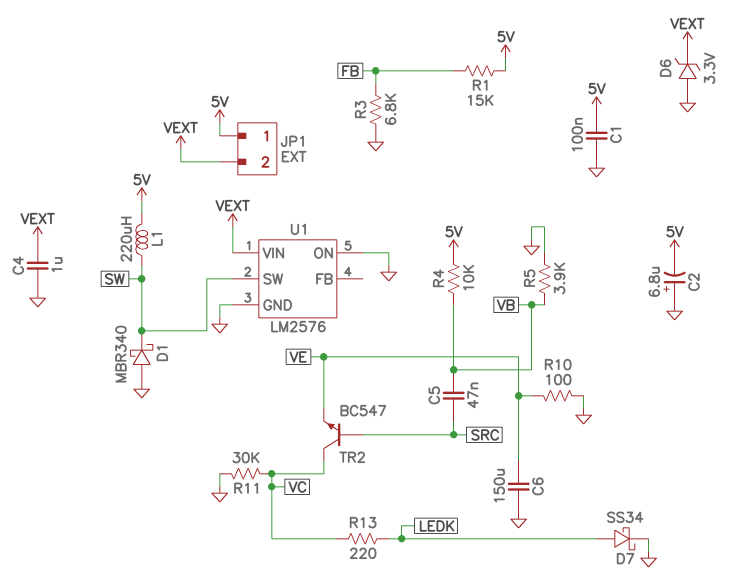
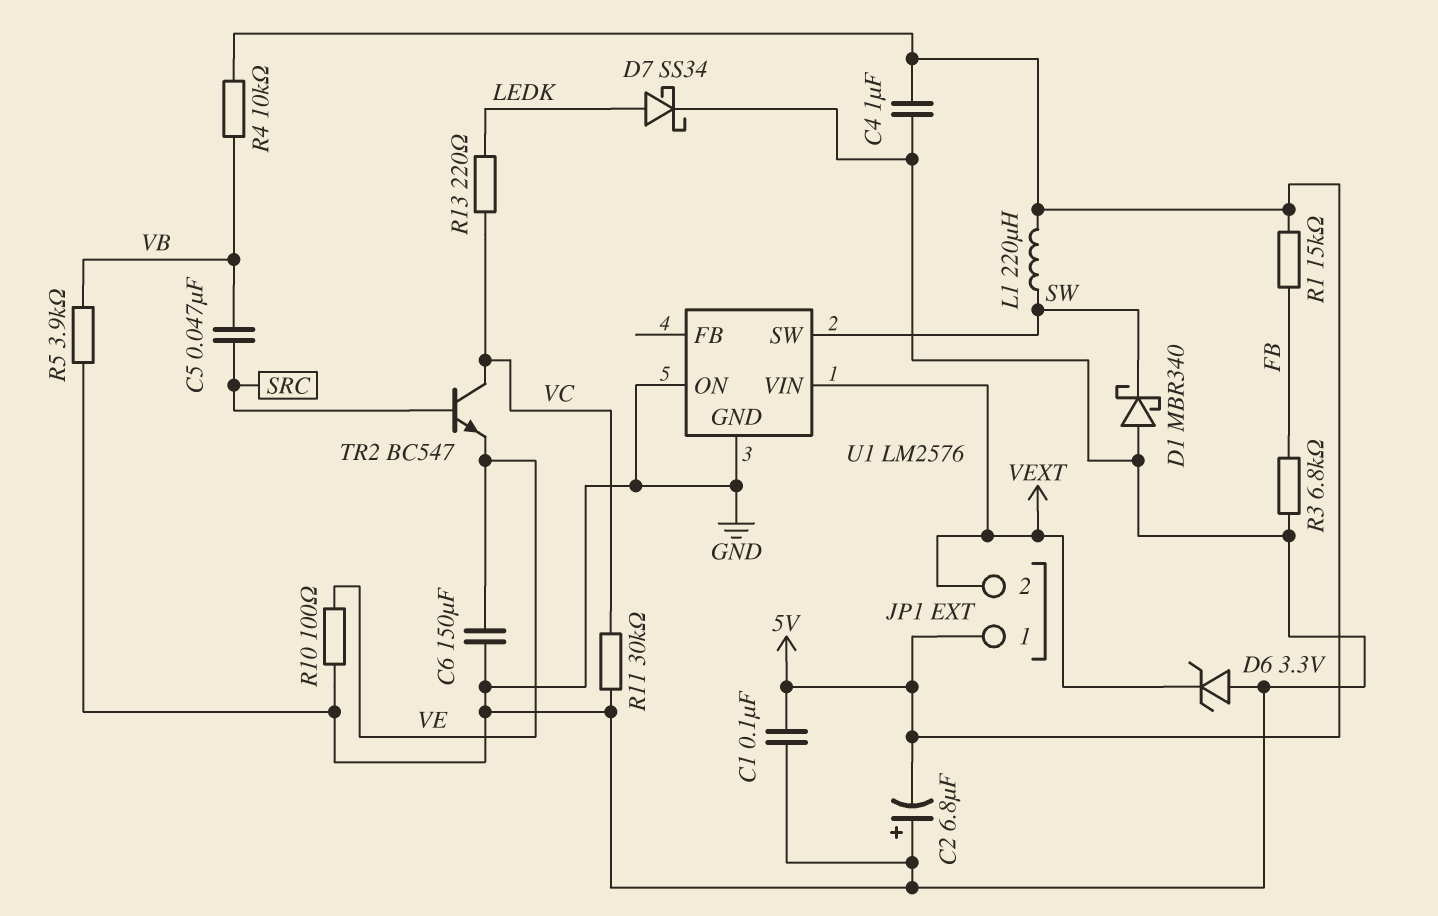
C4: 1uF (GND, VEXT) -> 1uF (5V, GND)

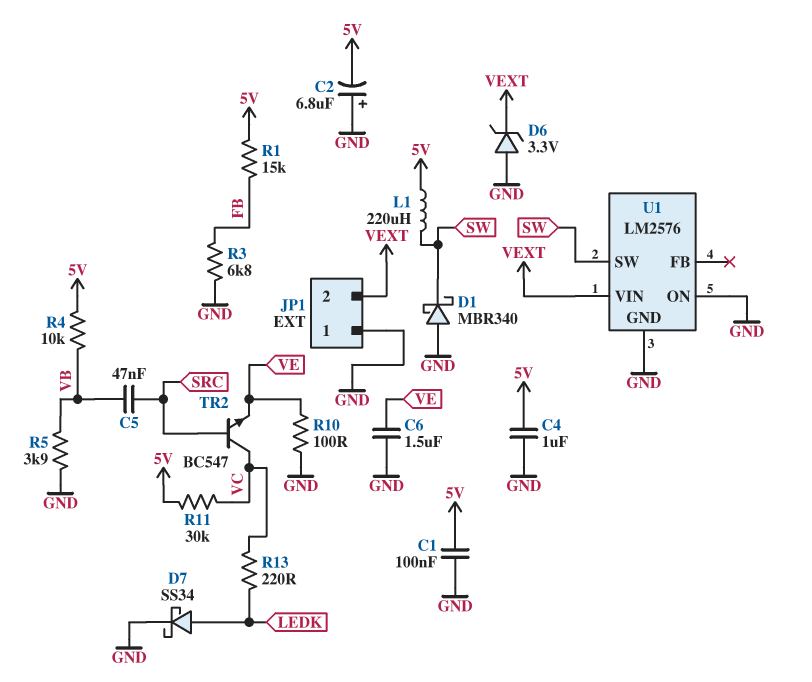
C6: 150uF (GND, VE) -> 1.5uF (GND, VE)
JP1 pin 1: 5V -> GND
R11: 30k (GND, VC) -> 30k (5V, VC)

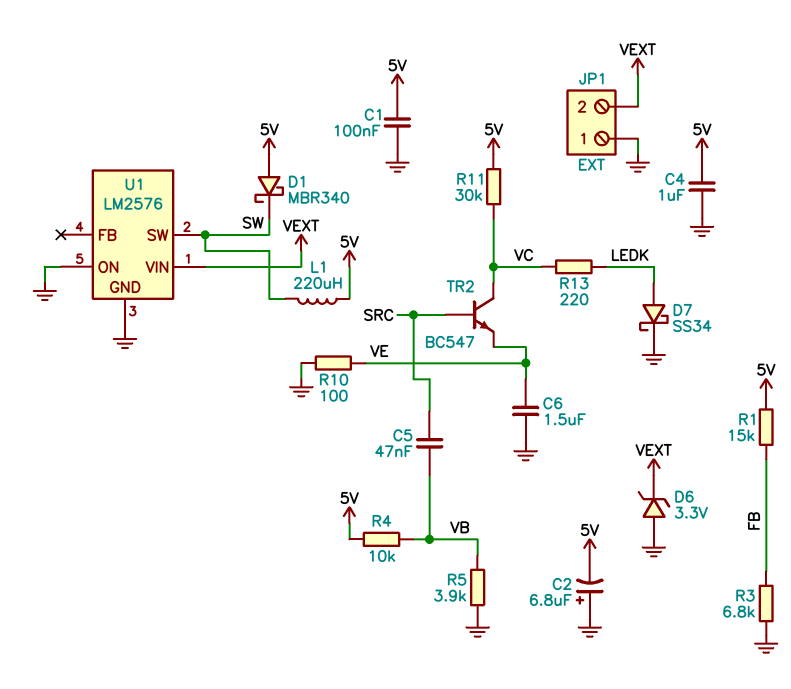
D1: schottky MBR340 (A GND, K SW) -> schottky MBR340 (A 5V, K SW)

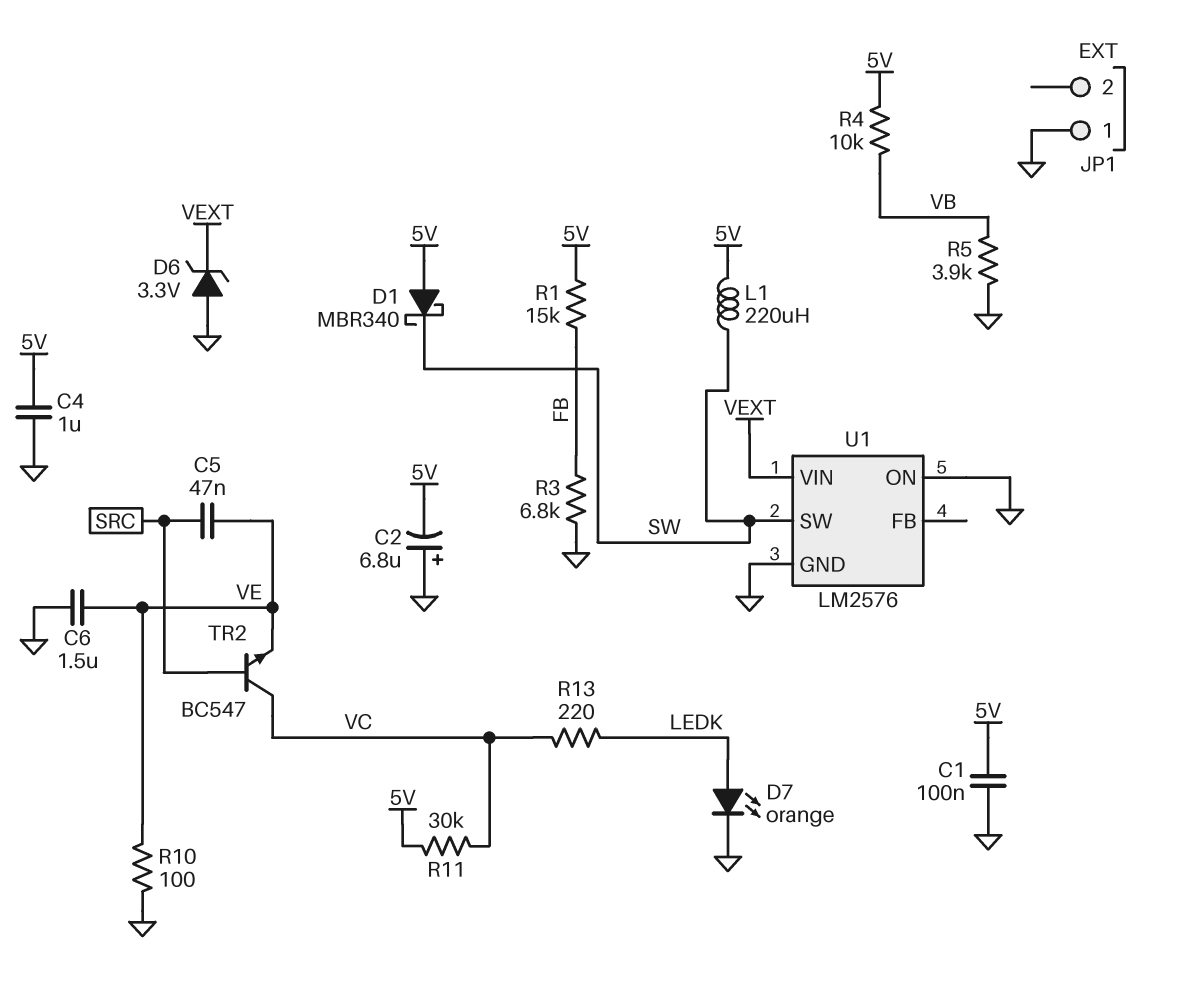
C5: 47nF (SRC, VB) -> 47nF (SRC, VE)
D7: schottky SS34 (A LEDK, K GND) -> LED orange (A LEDK, K GND)
JP1 pin 2: VEXT -> none

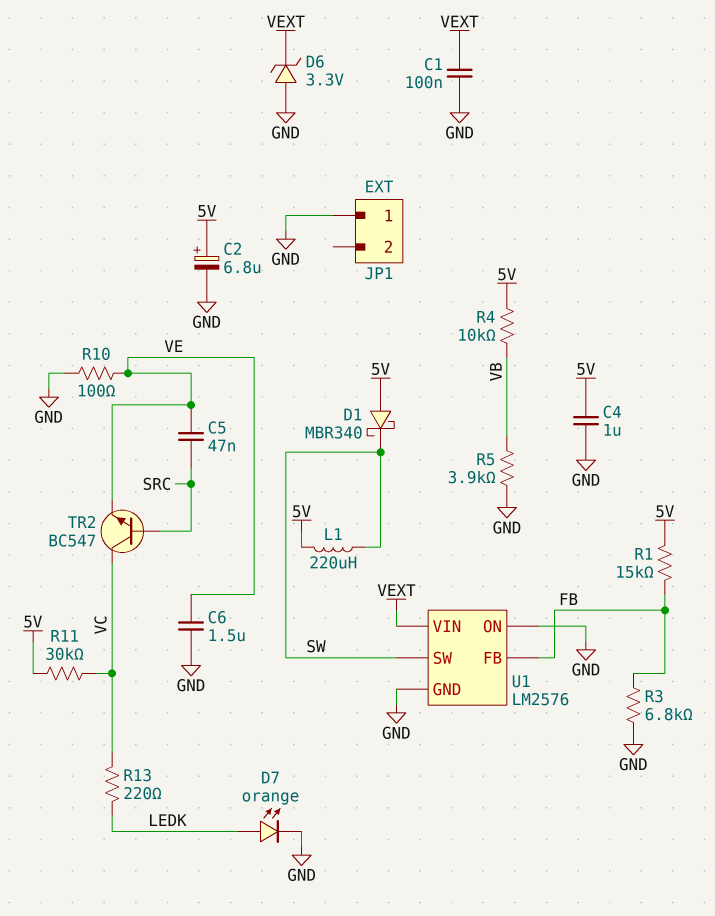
C1: 100nF (5V, GND) -> 100nF (GND, VEXT)
C2: 6.8uF (plus GND, minus 5V) -> 6.8uF (plus 5V, minus GND)
U1 pin FB: none -> FB

